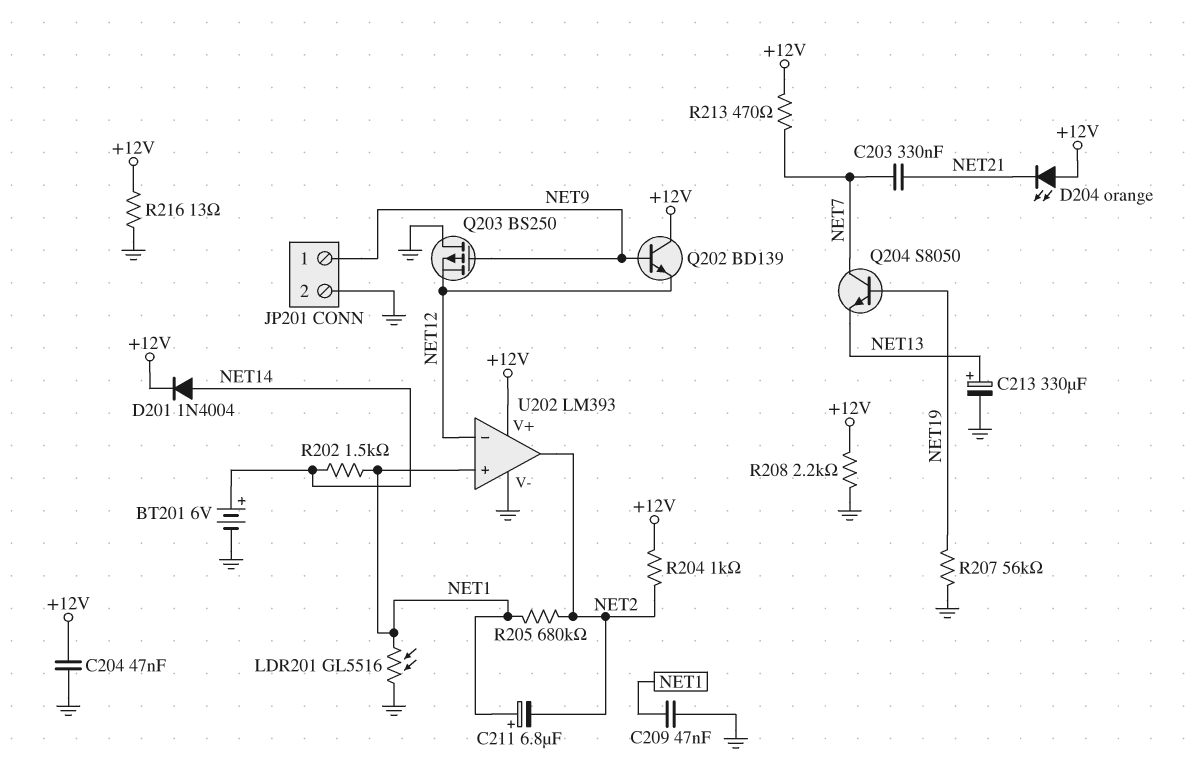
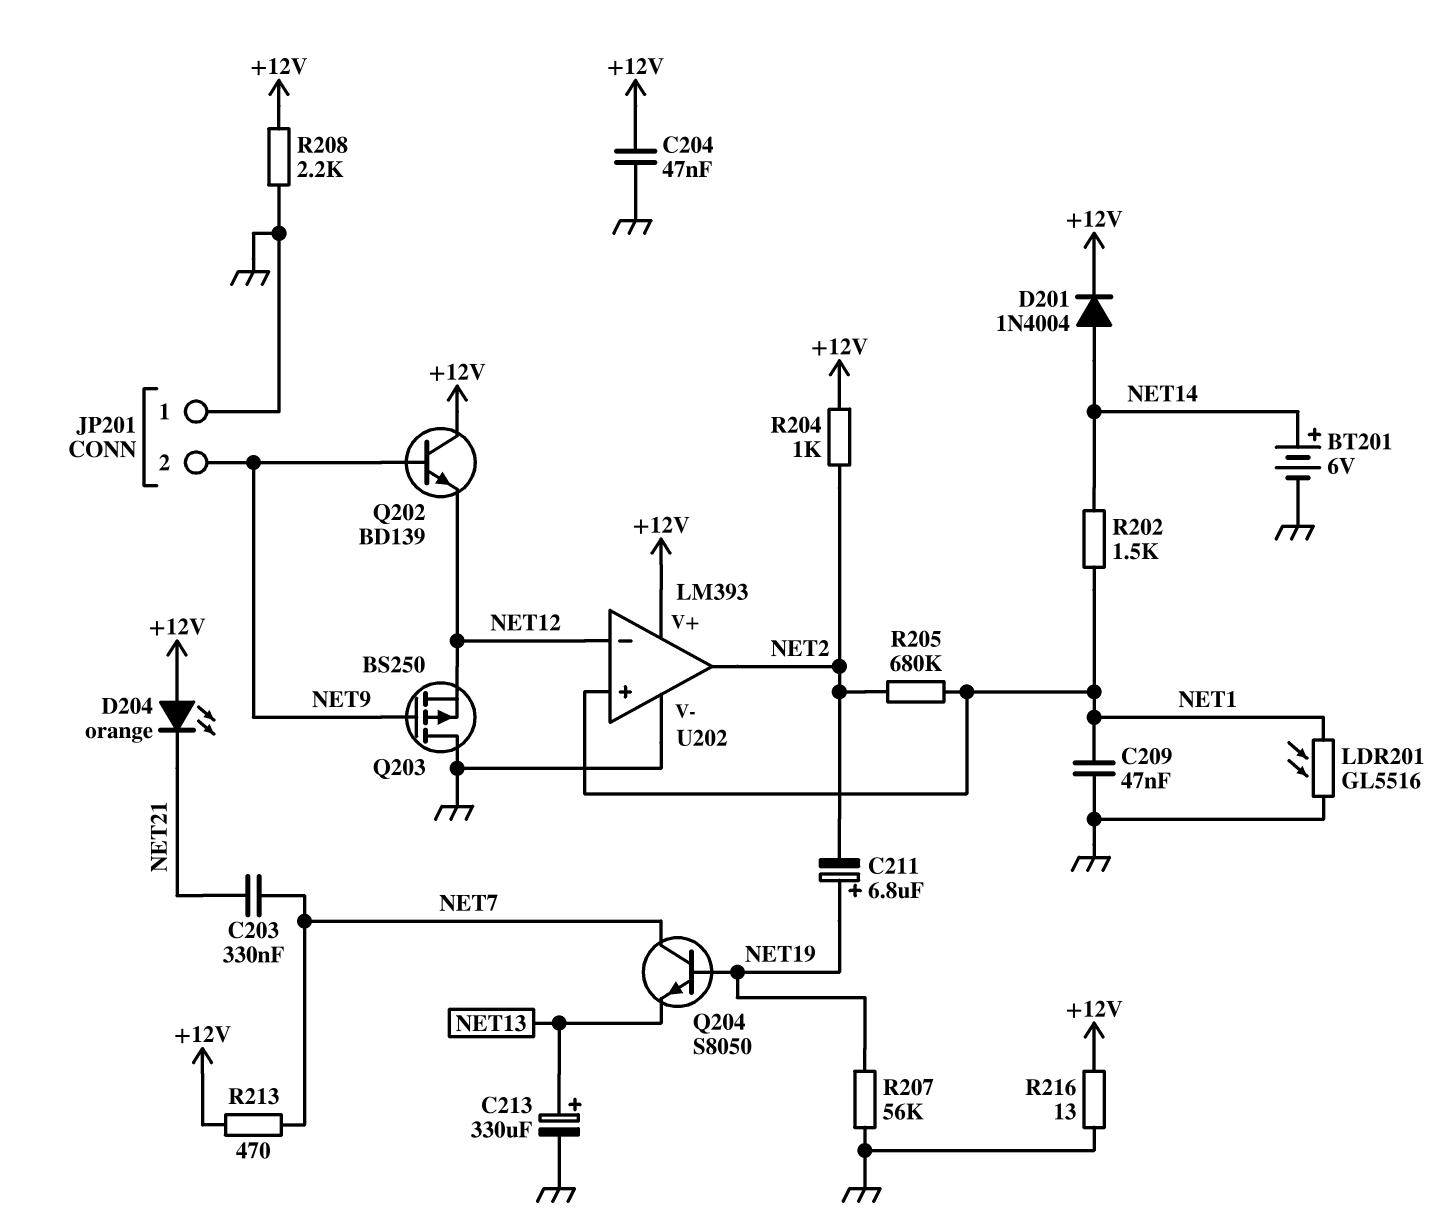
C211: 6.8uF (plus NET1, minus NET2) -> 6.8uF (plus NET19, minus NET2)
JP201 pin 1: NET9 -> GND
JP201 pin 2: GND -> NET9

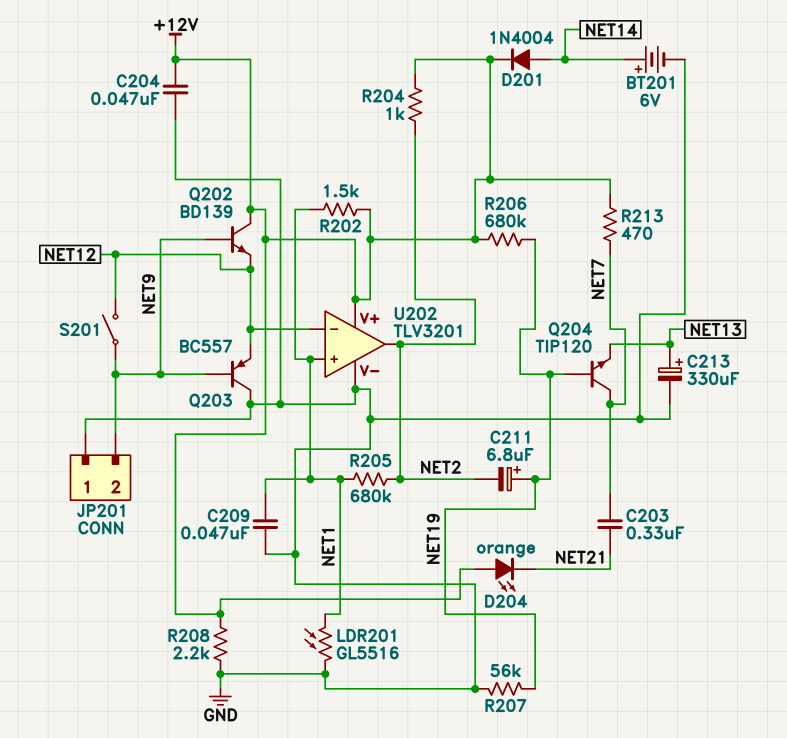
Q203: PMOS BS250 (G NET9, D GND, S NET12) -> PNP BC557 (B NET9, C GND, E NET12)
Q204: NPN S8050 (B NET19, C NET7, E NET13) -> NPN TIP120 (B NET19, C NET7, E NET13)
R202: 1.5k (NET1, NET14) -> 1.5k (+12V, NET1)
R206: none -> 680k (+12V, NET19)
R216: 13 (+12V, GND) -> none
S201: none -> switch (NET9, NET12)
U202: LM393 -> TLV3201

